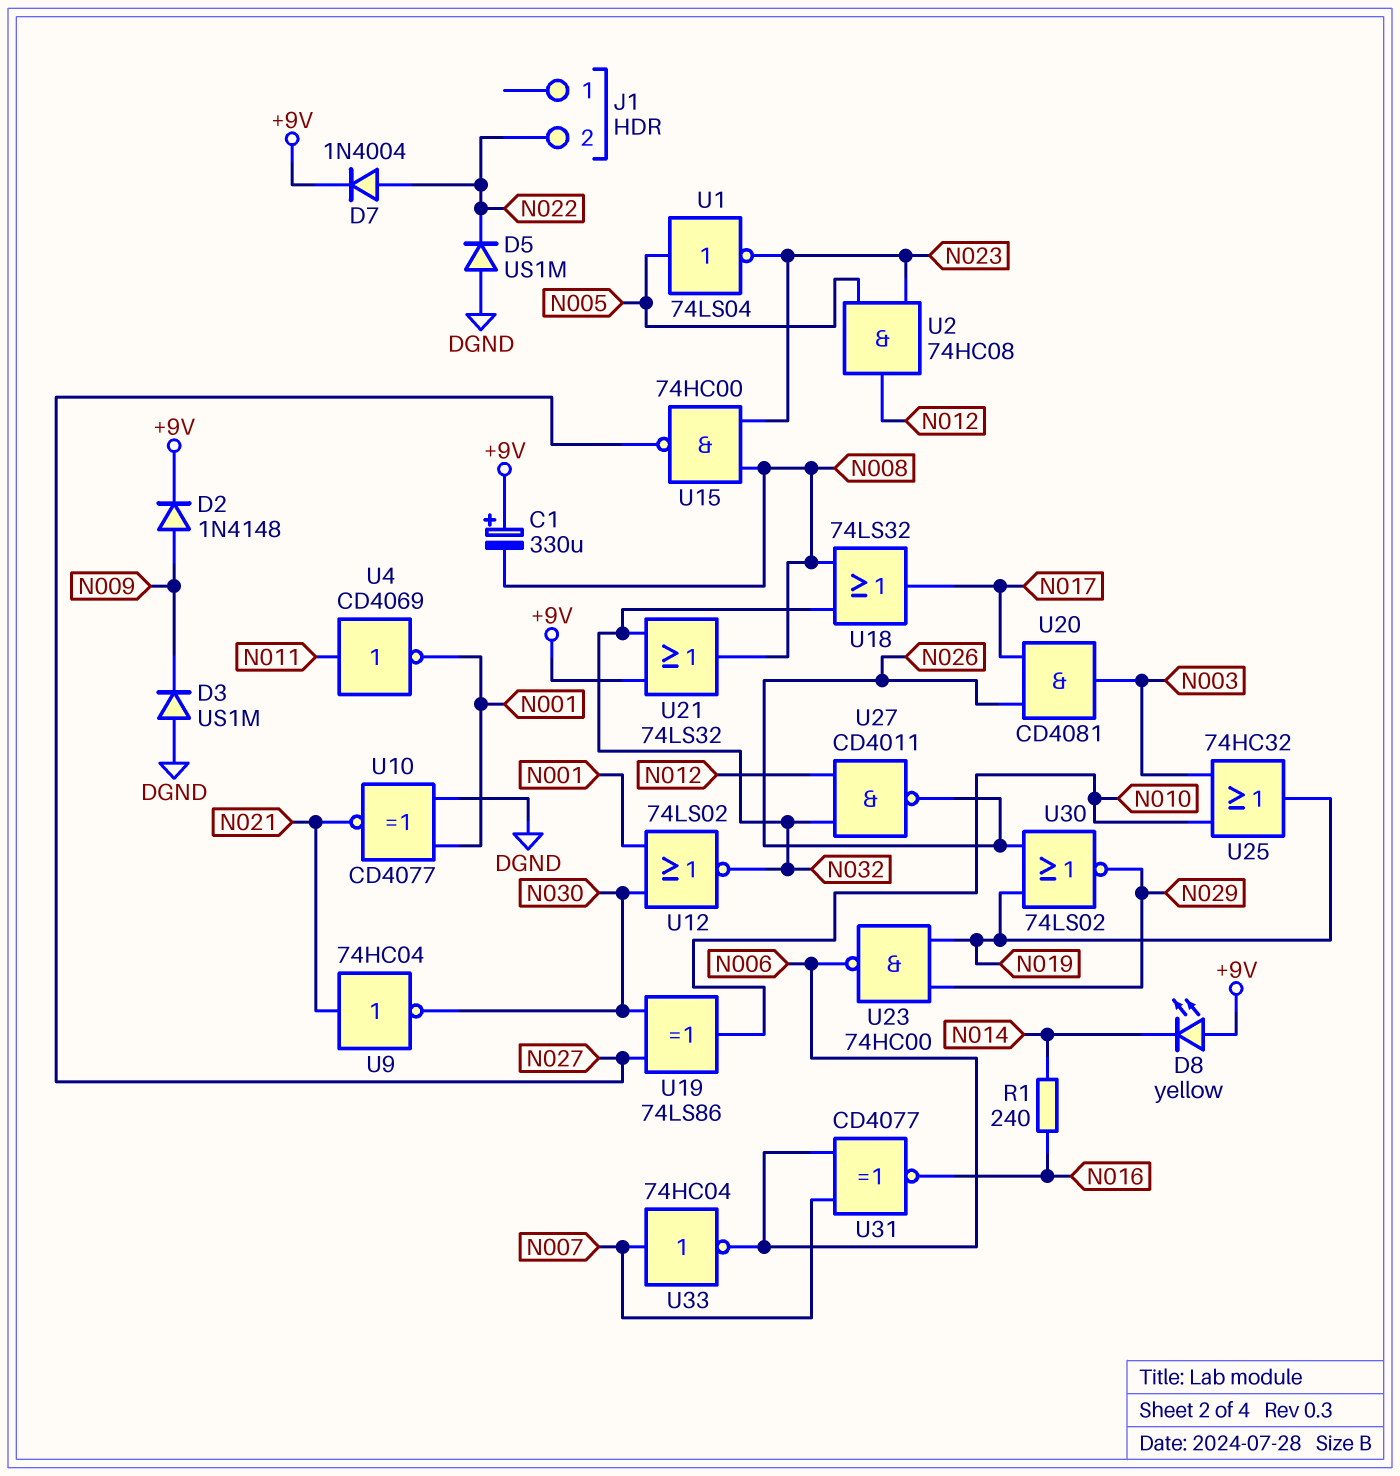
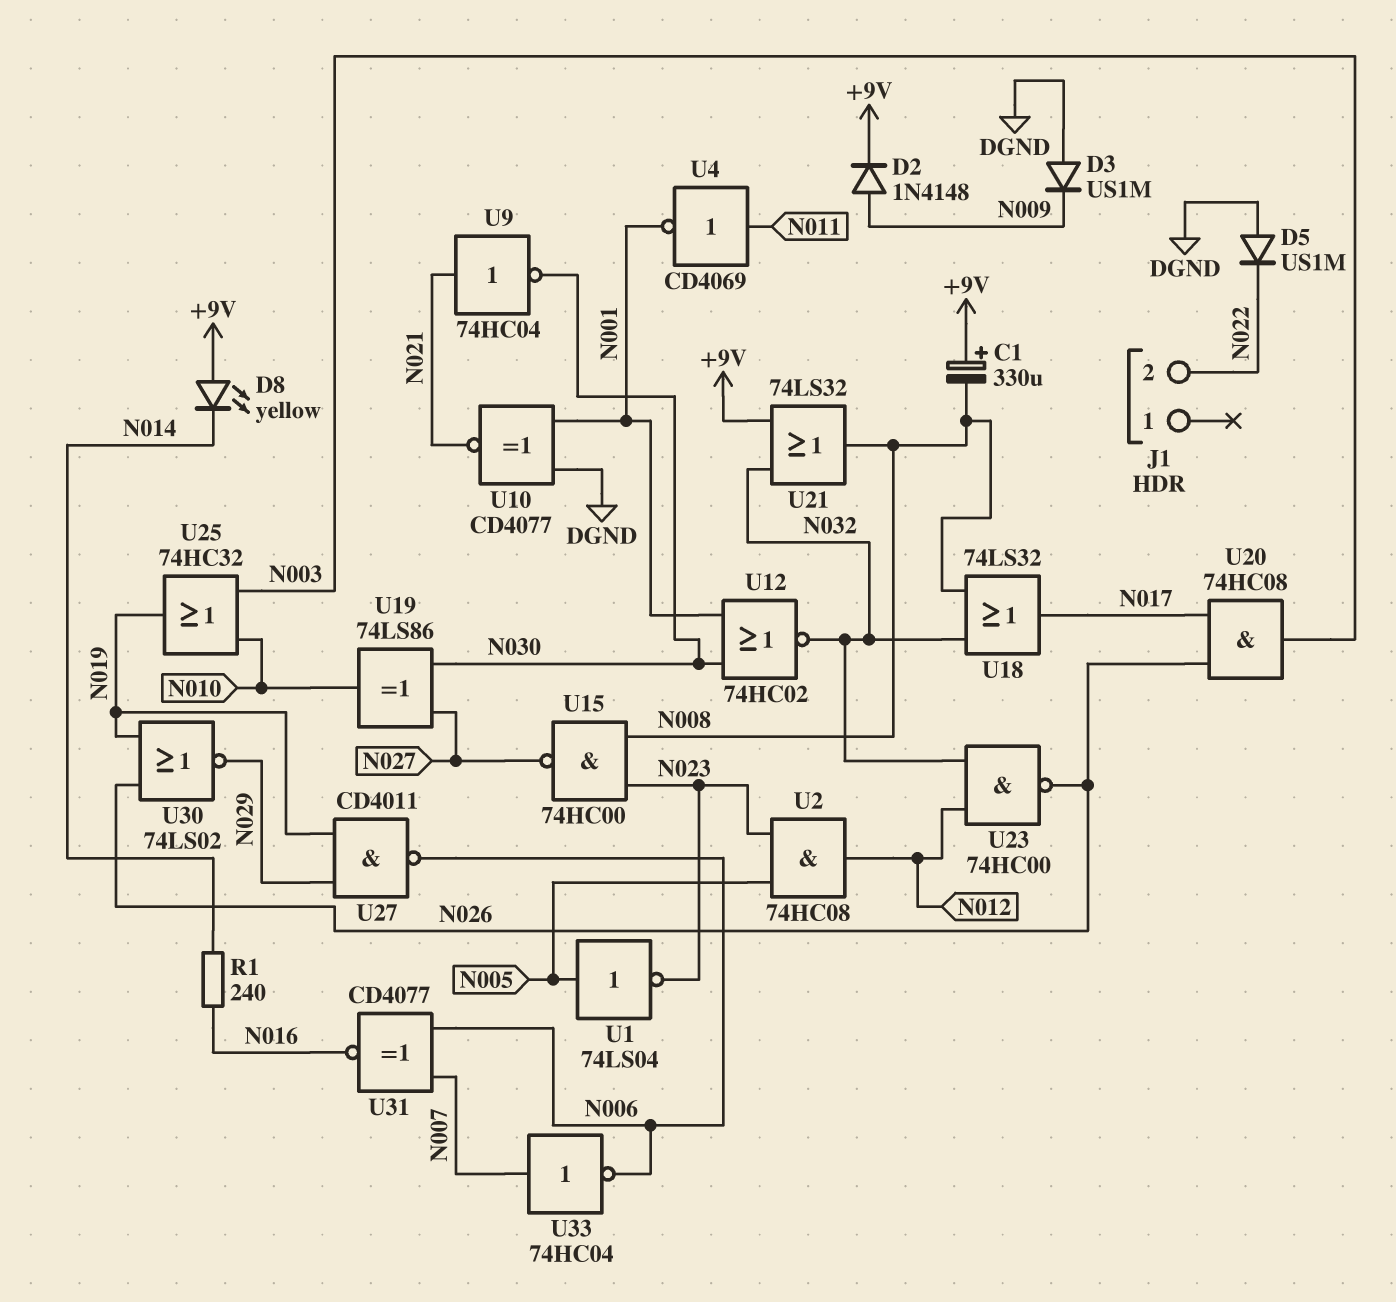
D7: diode 1N4004 (A N022, K +9V) -> none
U12: NOR 74LS02 (in N001, in N030, out N032) -> NOR 74HC02 (in N001, in N030, out N032)
U20: AND CD4081 (in N017, in N026, out N003) -> AND 74HC08 (in N017, in N026, out N003)
U23: NAND 74HC00 (in N019, in N029, out N006) -> NAND 74HC00 (in N012, in N032, out N026)
U27: NAND CD4011 (in N012, in N032, out N026) -> NAND CD4011 (in N019, in N029, out N006)

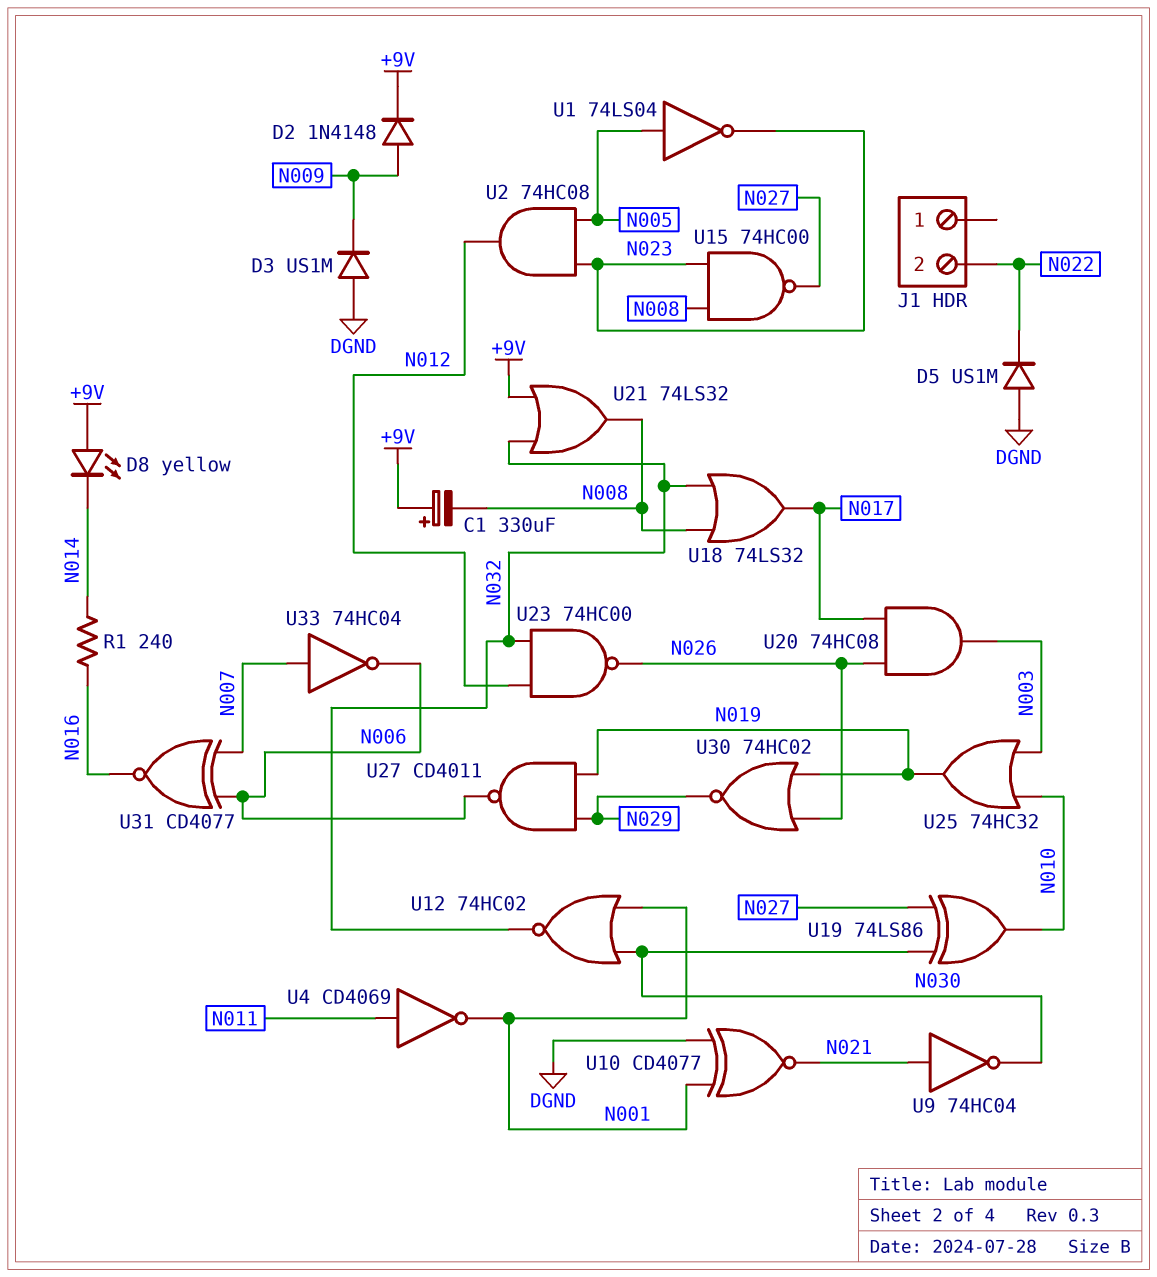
U30: NOR 74LS02 (in N019, in N026, out N029) -> NOR 74HC02 (in N019, in N026, out N029)

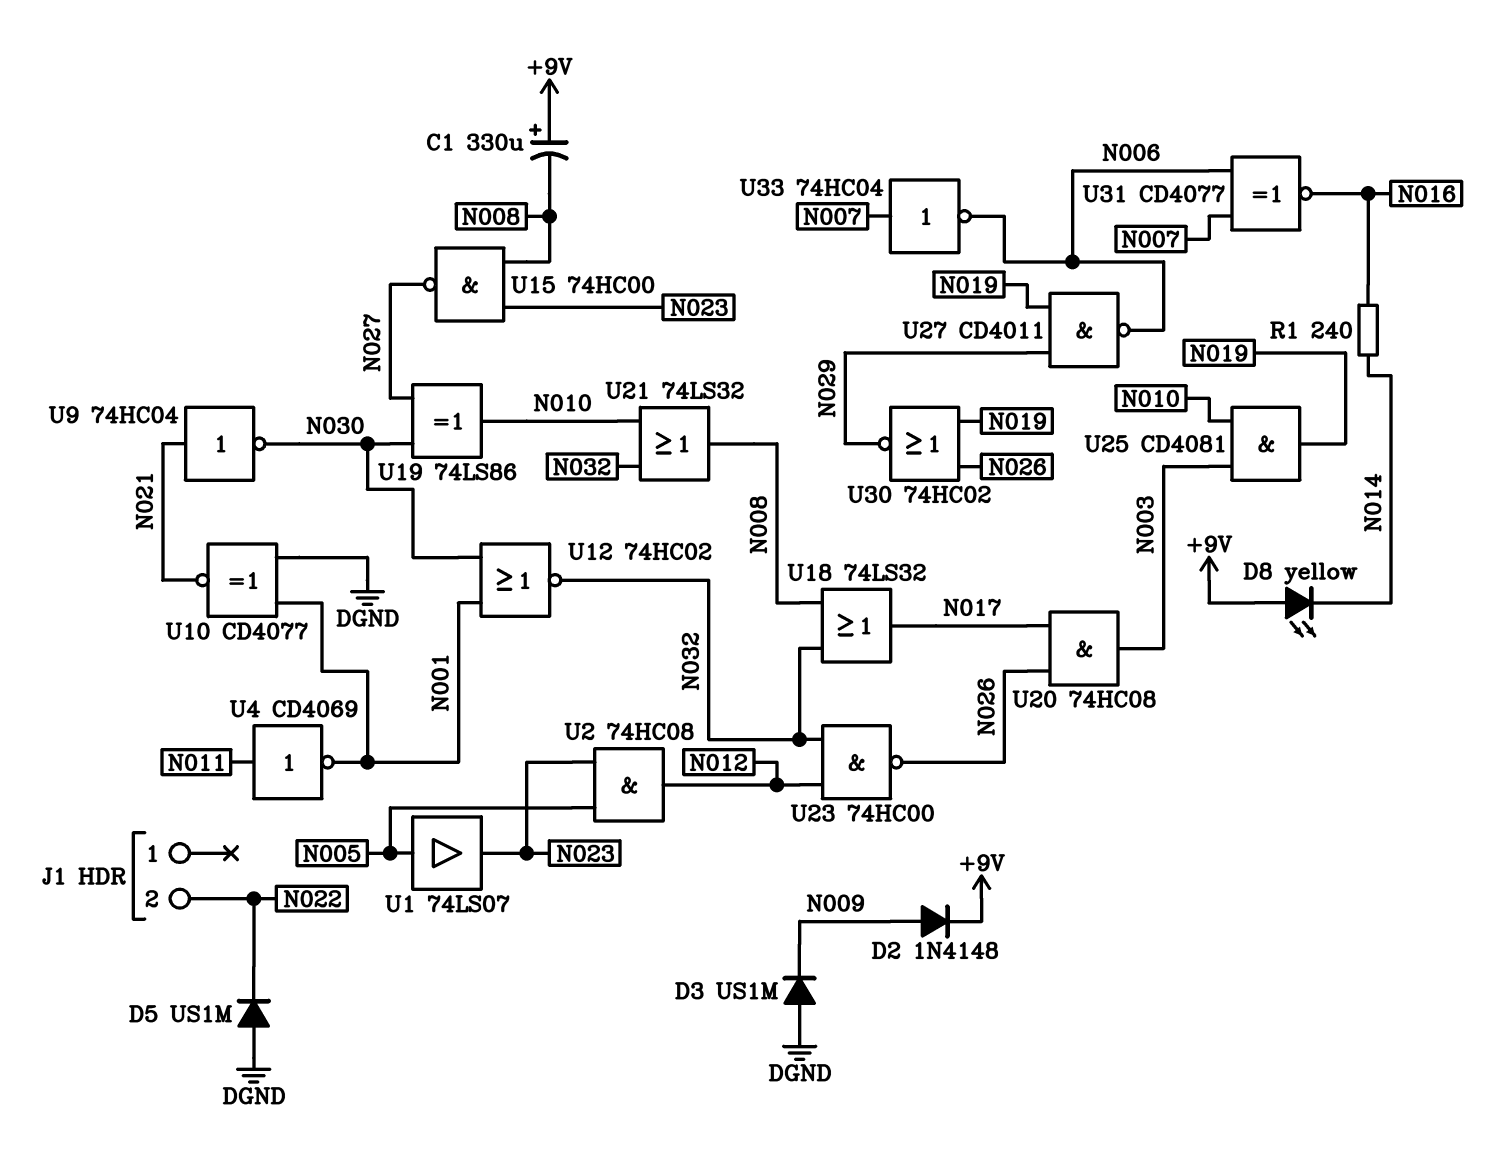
U1: NOT 74LS04 (in N005, out N023) -> buffer 74LS07 (in N005, out N023)
U21: OR 74LS32 (in +9V, in N032, out N008) -> OR 74LS32 (in N010, in N032, out N008)
U25: OR 74HC32 (in N003, in N010, out N019) -> AND CD4081 (in N003, in N010, out N019)

